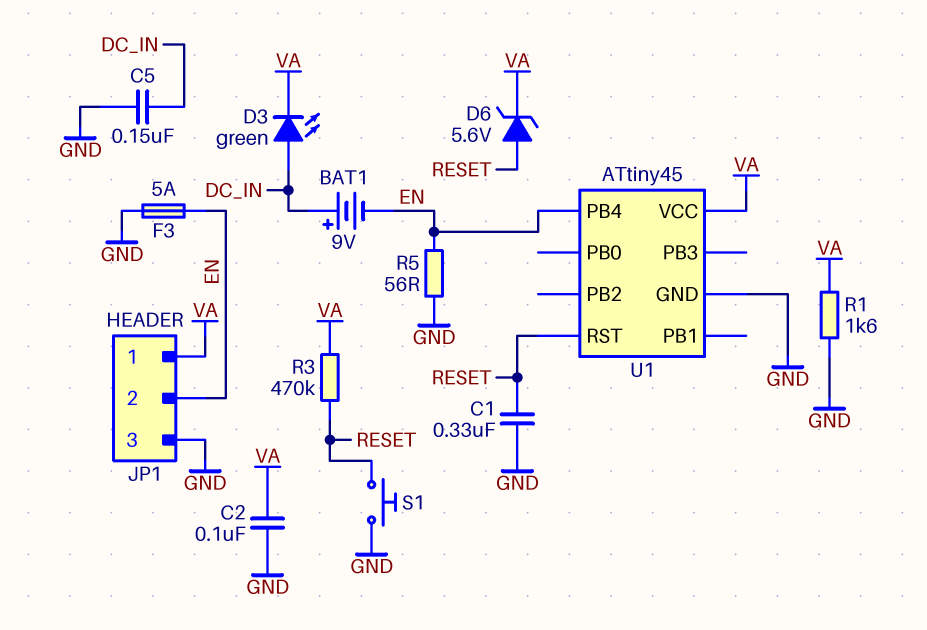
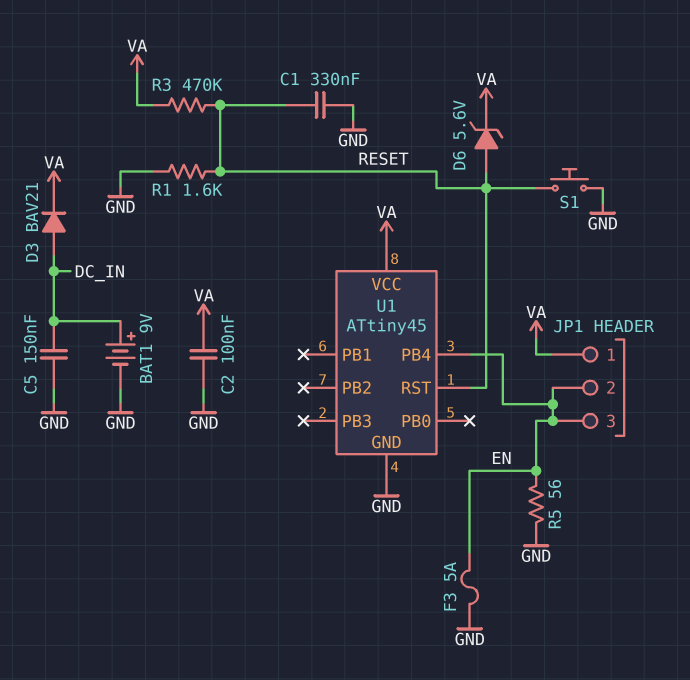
BAT1: 9V (plus DC_IN, minus EN) -> 9V (plus DC_IN, minus GND)
D3: LED green (A DC_IN, K VA) -> diode BAV21 (A DC_IN, K VA)
JP1 pin 3: GND -> EN
R1: 1.6k (GND, VA) -> 1.6k (GND, RESET)

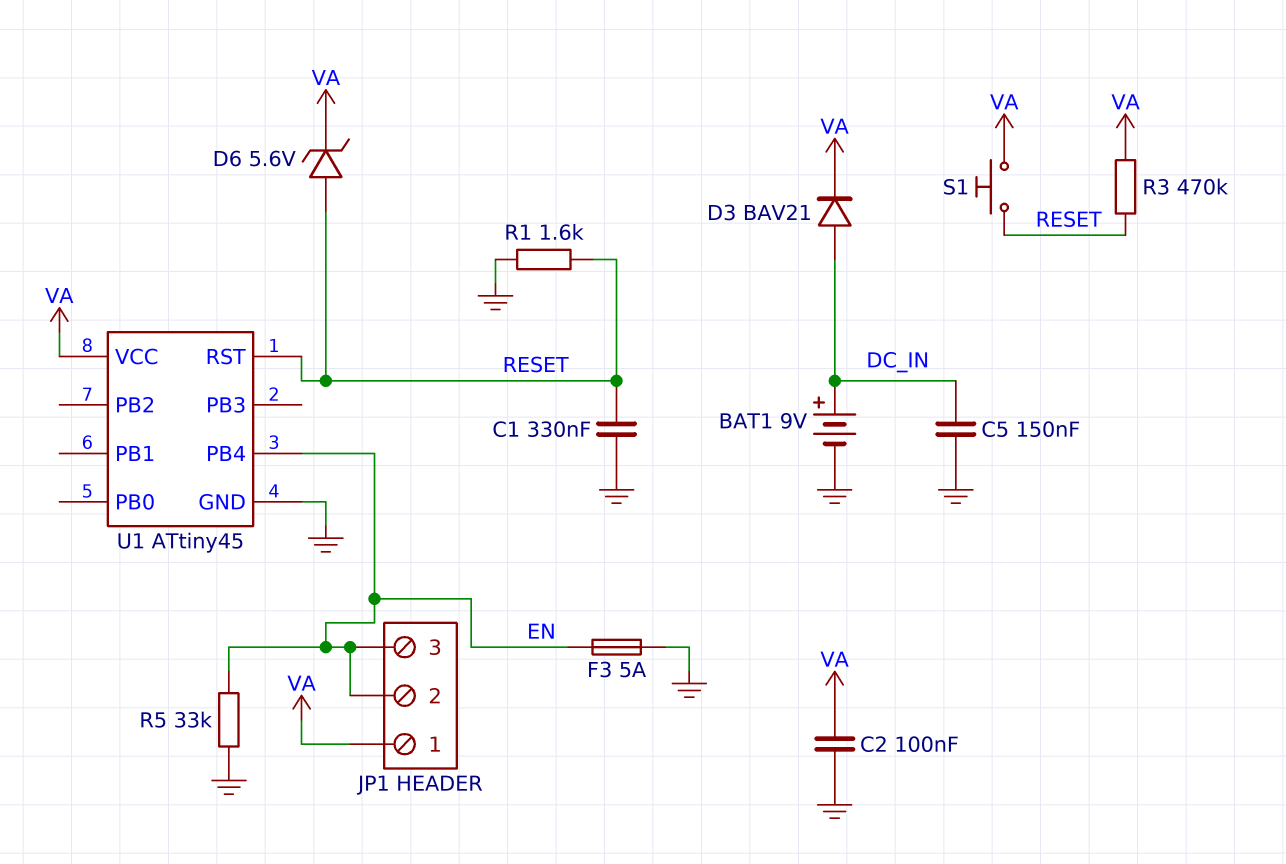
R5: 56 (EN, GND) -> 33k (EN, GND)
S1: button (GND, RESET) -> button (RESET, VA)

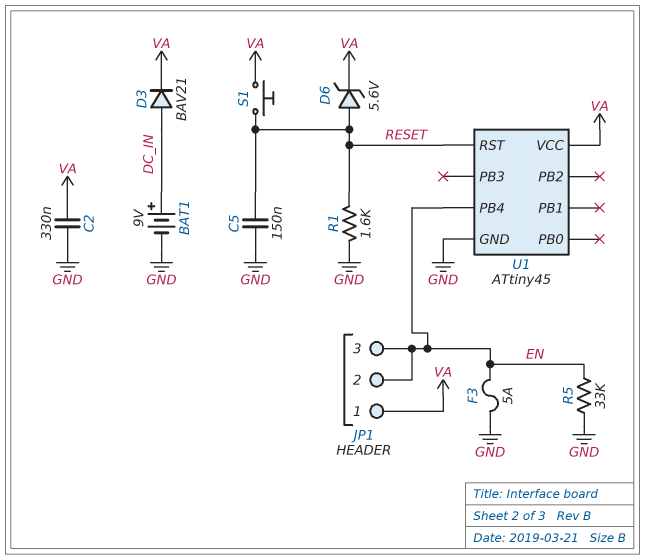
C1: 330nF (GND, RESET) -> none
C2: 100nF (GND, VA) -> 330nF (GND, VA)
C5: 150nF (DC_IN, GND) -> 150nF (GND, RESET)
R3: 470k (RESET, VA) -> none

